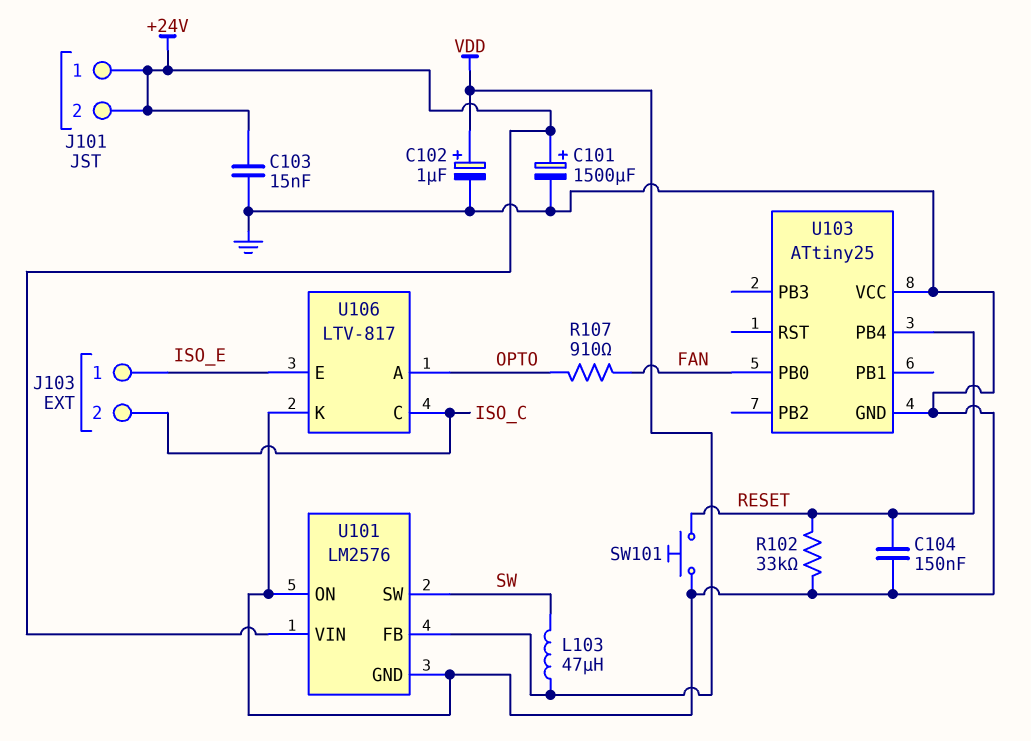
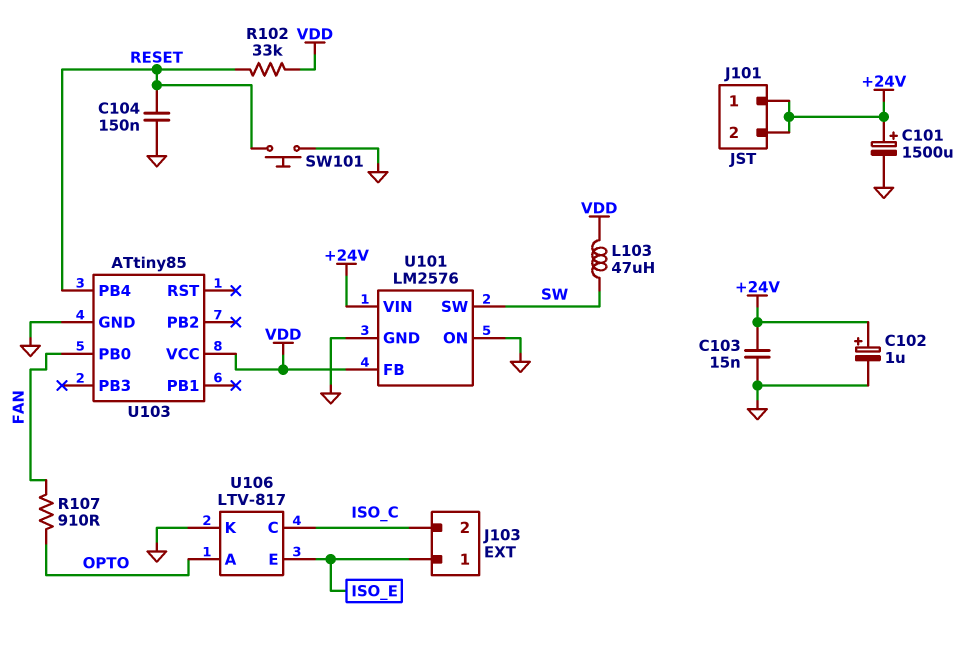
C102: 1uF (plus VDD, minus GND) -> 1uF (plus +24V, minus GND)
R102: 33k (GND, RESET) -> 33k (RESET, VDD)
U103: ATtiny25 -> ATtiny85
U103 pin VCC: GND -> VDD

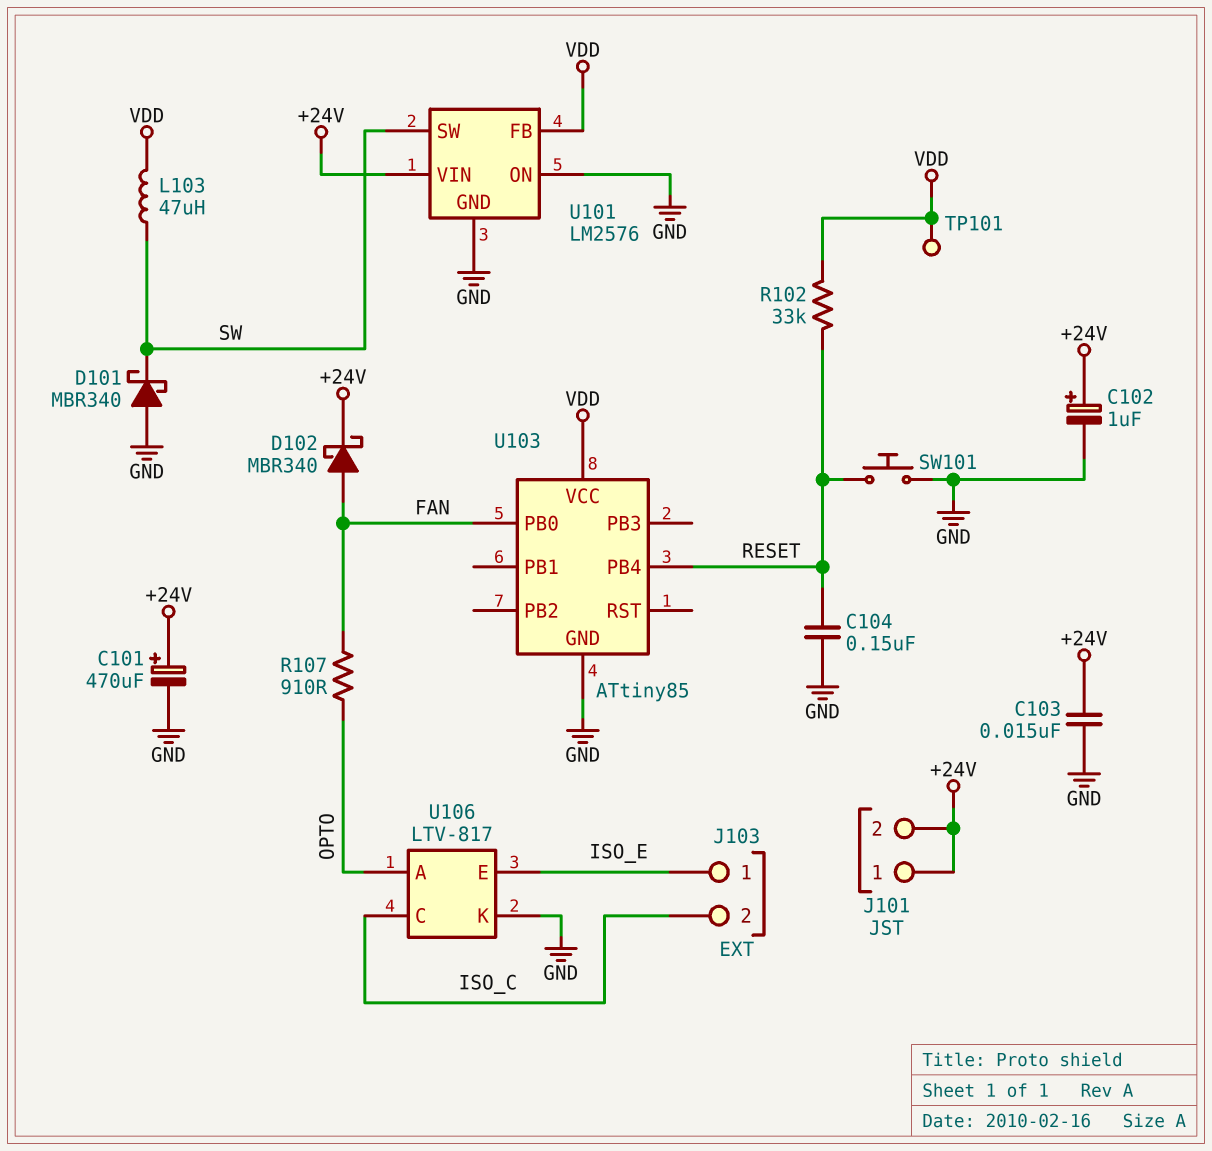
C101: 1500uF (plus +24V, minus GND) -> 470uF (plus +24V, minus GND)
D101: none -> schottky MBR340 (A GND, K SW)
D102: none -> schottky MBR340 (A FAN, K +24V)
TP101: none -> test point (VDD)

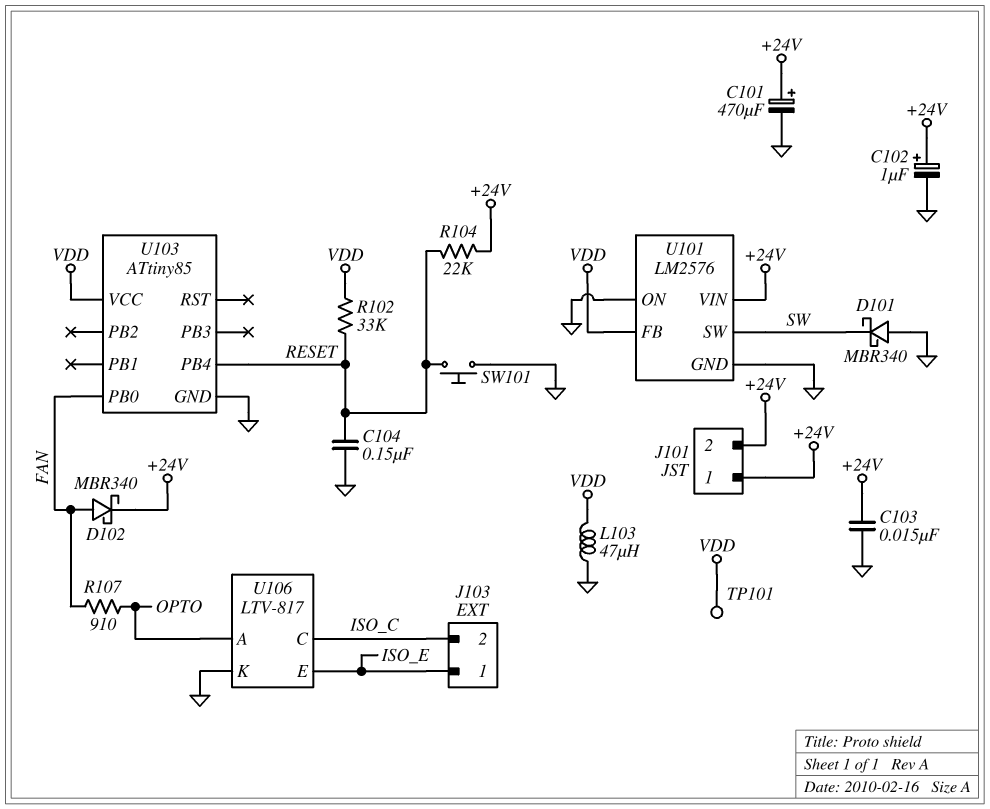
L103: 47uH (SW, VDD) -> 47uH (GND, VDD)
R104: none -> 22k (+24V, RESET)

